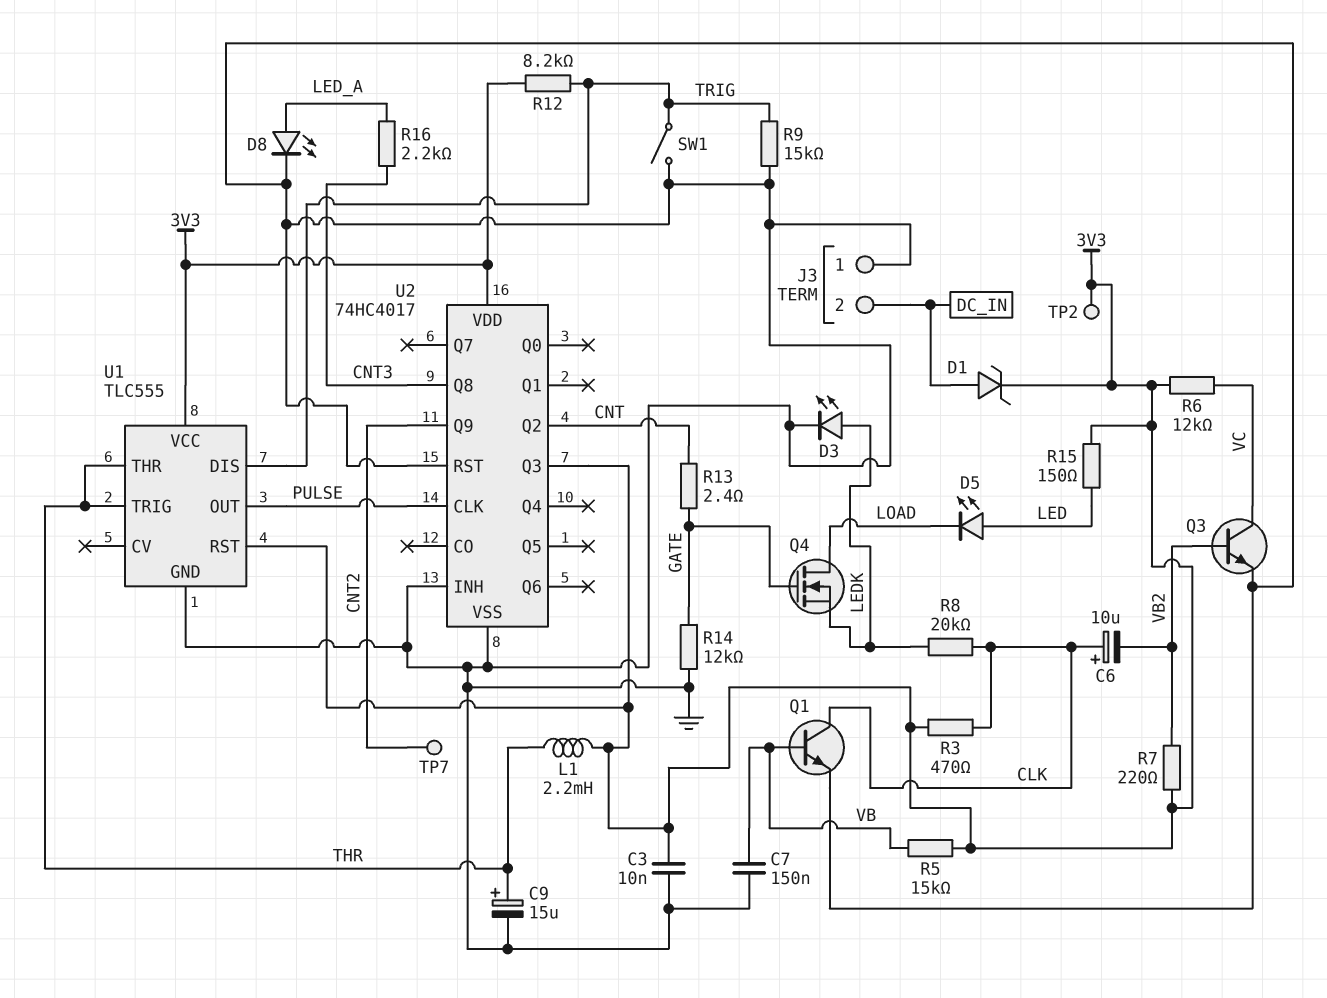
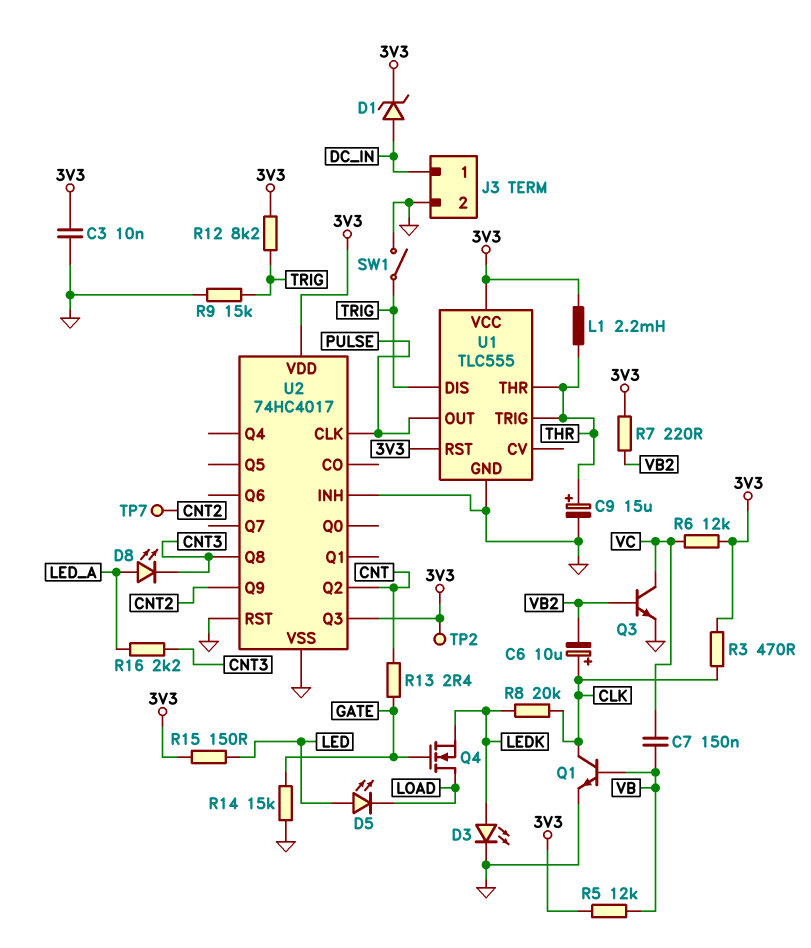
C7: 150nF (GND, VB) -> 150nF (VB, VC)
D8: LED (A LED_A, K GND) -> LED (A LED_A, K CNT3)
J3 pin 1: GND -> DC_IN
J3 pin 2: DC_IN -> GND
R5: 15k (3V3, VB) -> 12k (3V3, VB)
R14: 12k (GATE, GND) -> 15k (GATE, GND)

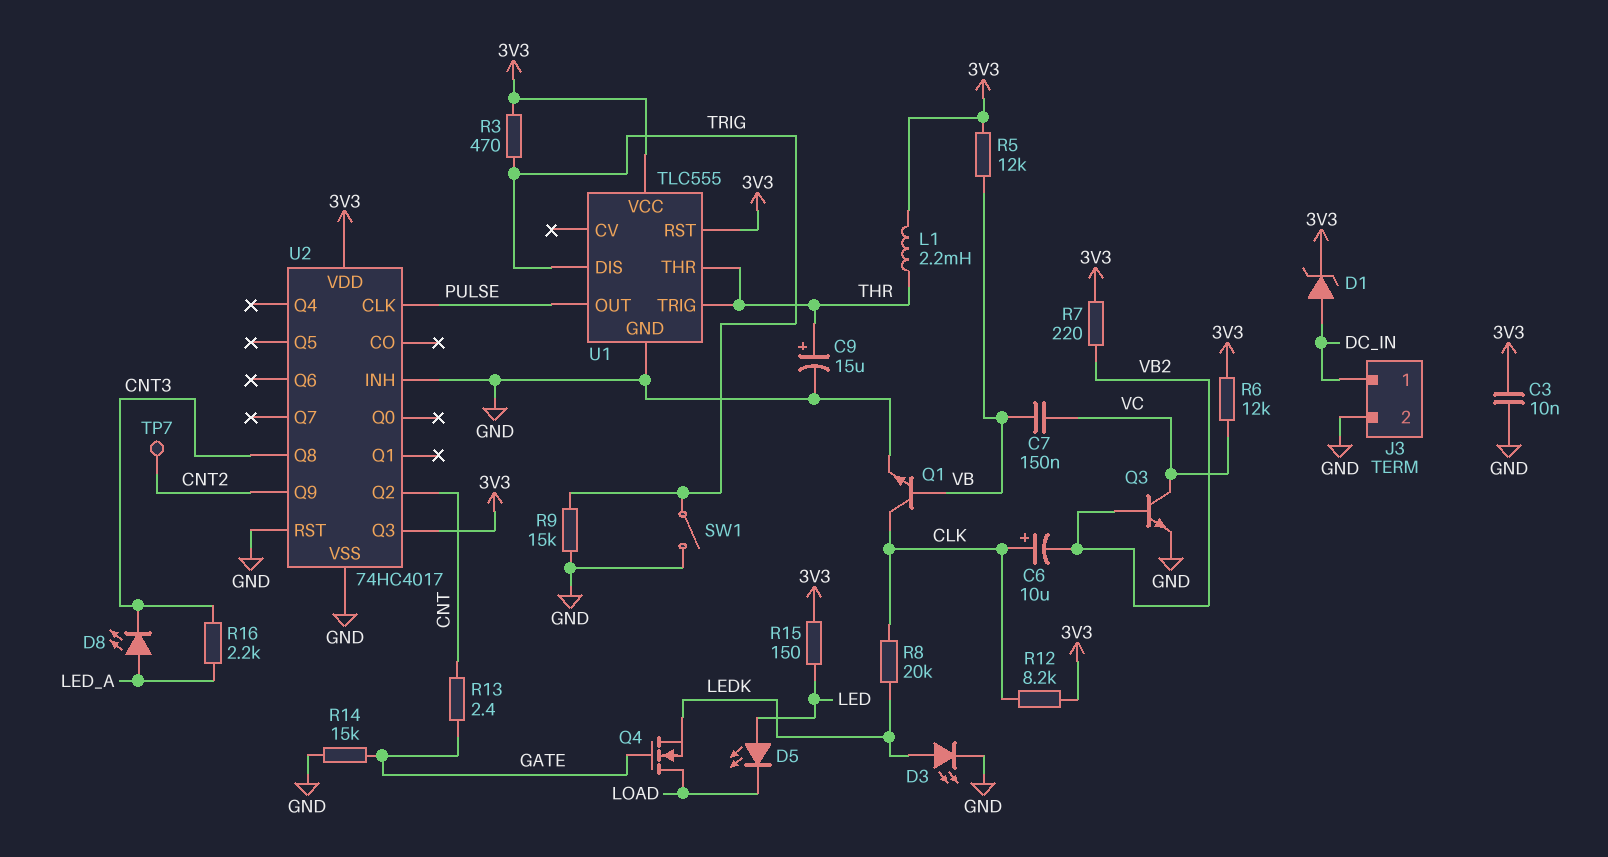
R3: 470 (3V3, CLK) -> 470 (3V3, TRIG)
R12: 8.2k (3V3, TRIG) -> 8.2k (3V3, CLK)
TP2: test point (3V3) -> none

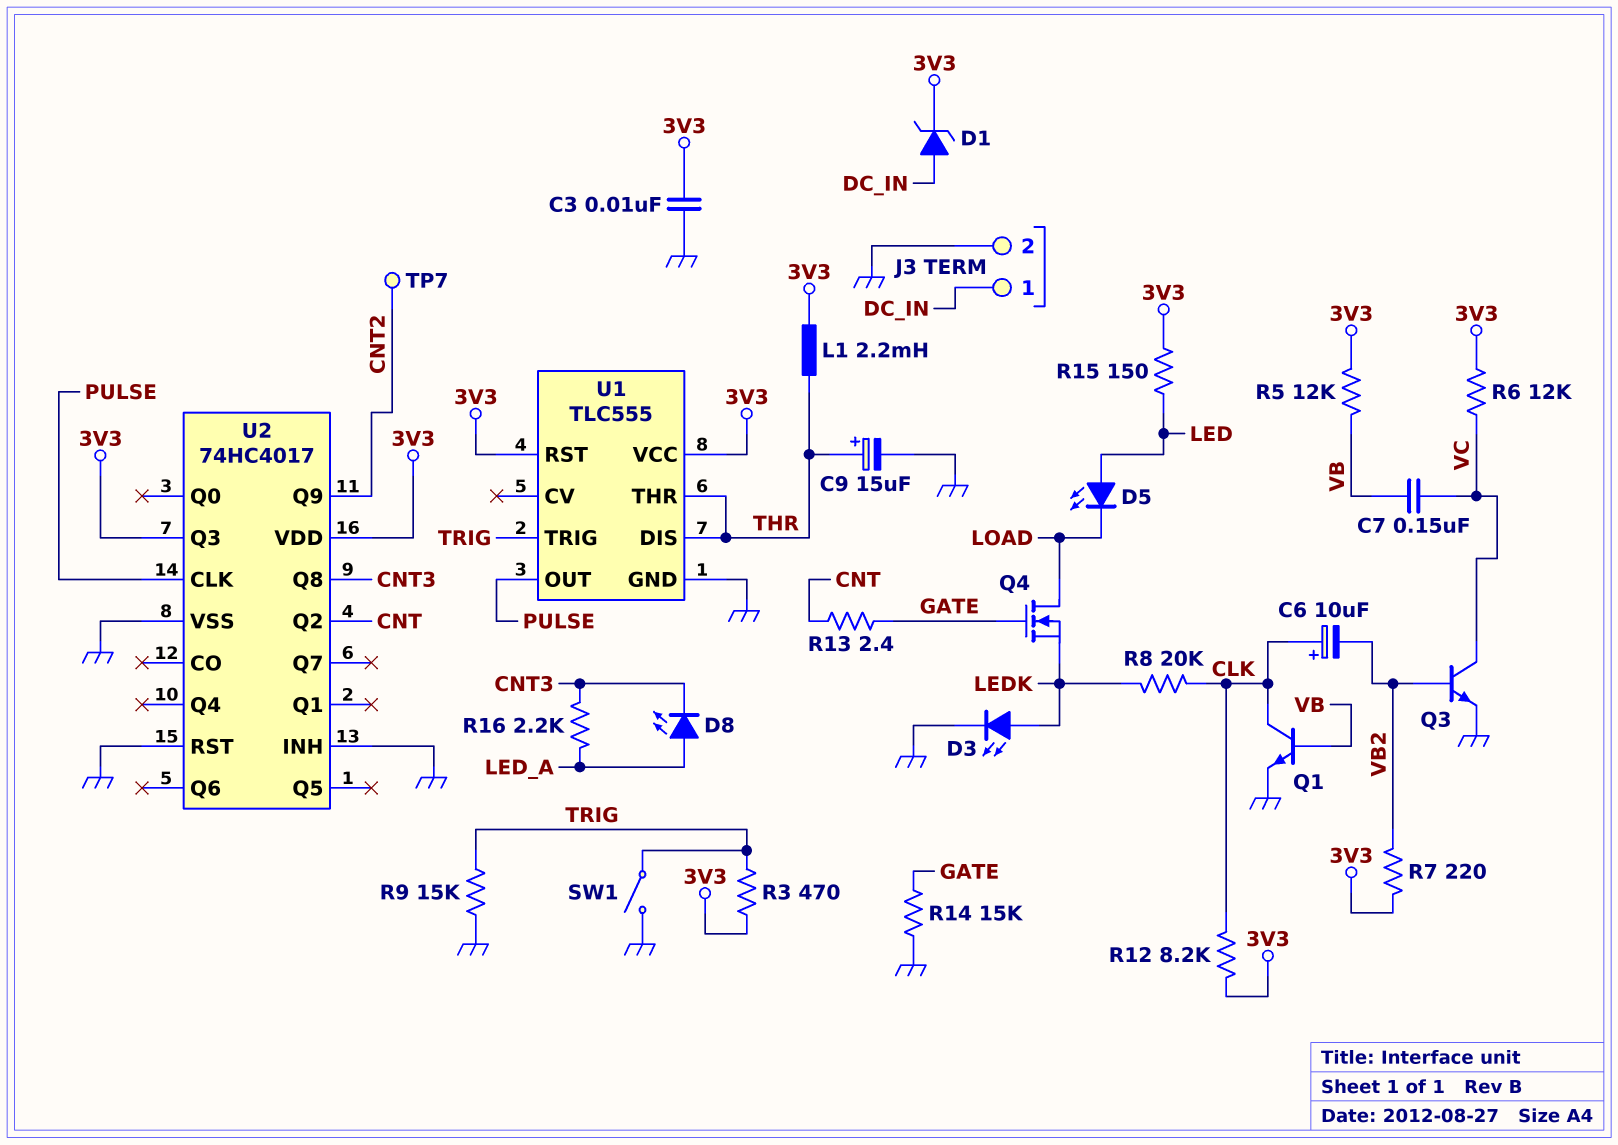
U1 pin DIS: TRIG -> THR
U1 pin TRIG: THR -> TRIG

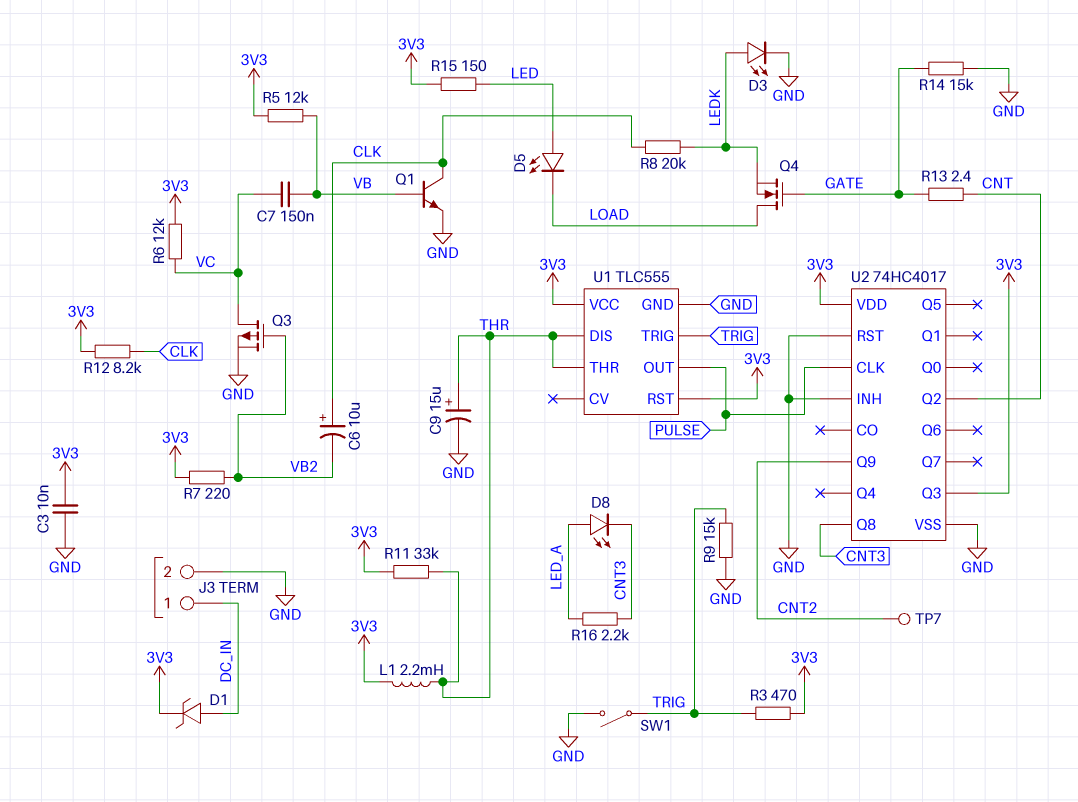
Q3: NPN (B VB2, C VC, E GND) -> PMOS (G VB2, D VC, S GND)
R11: none -> 33k (3V3, THR)

